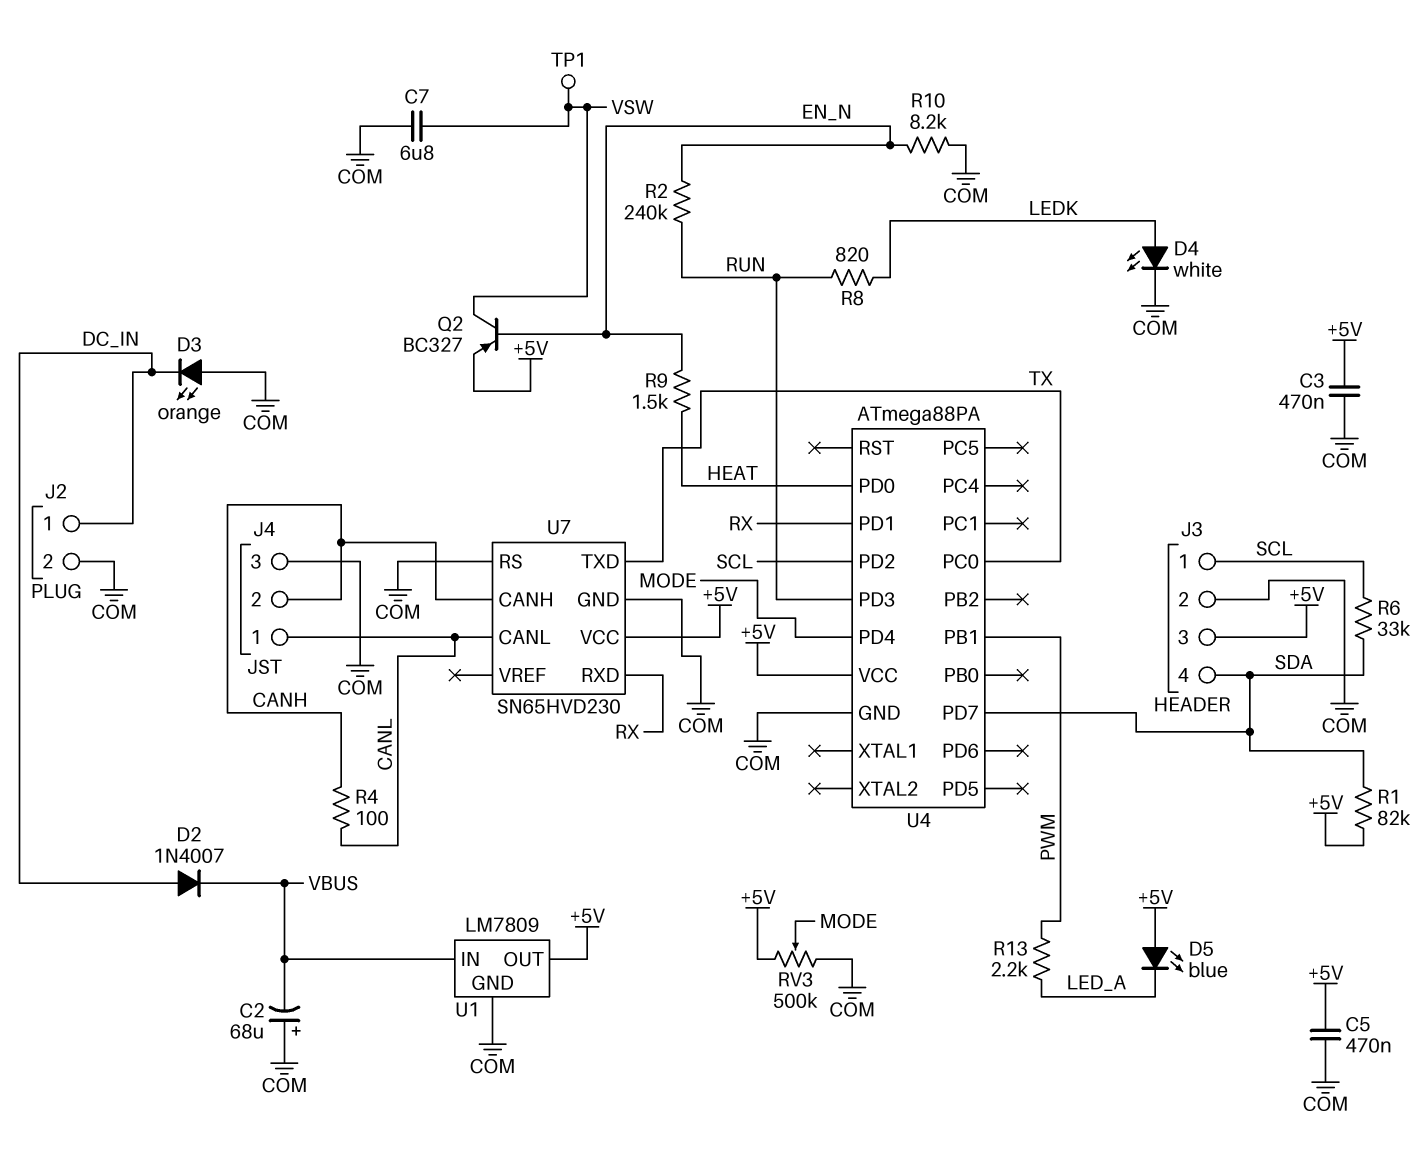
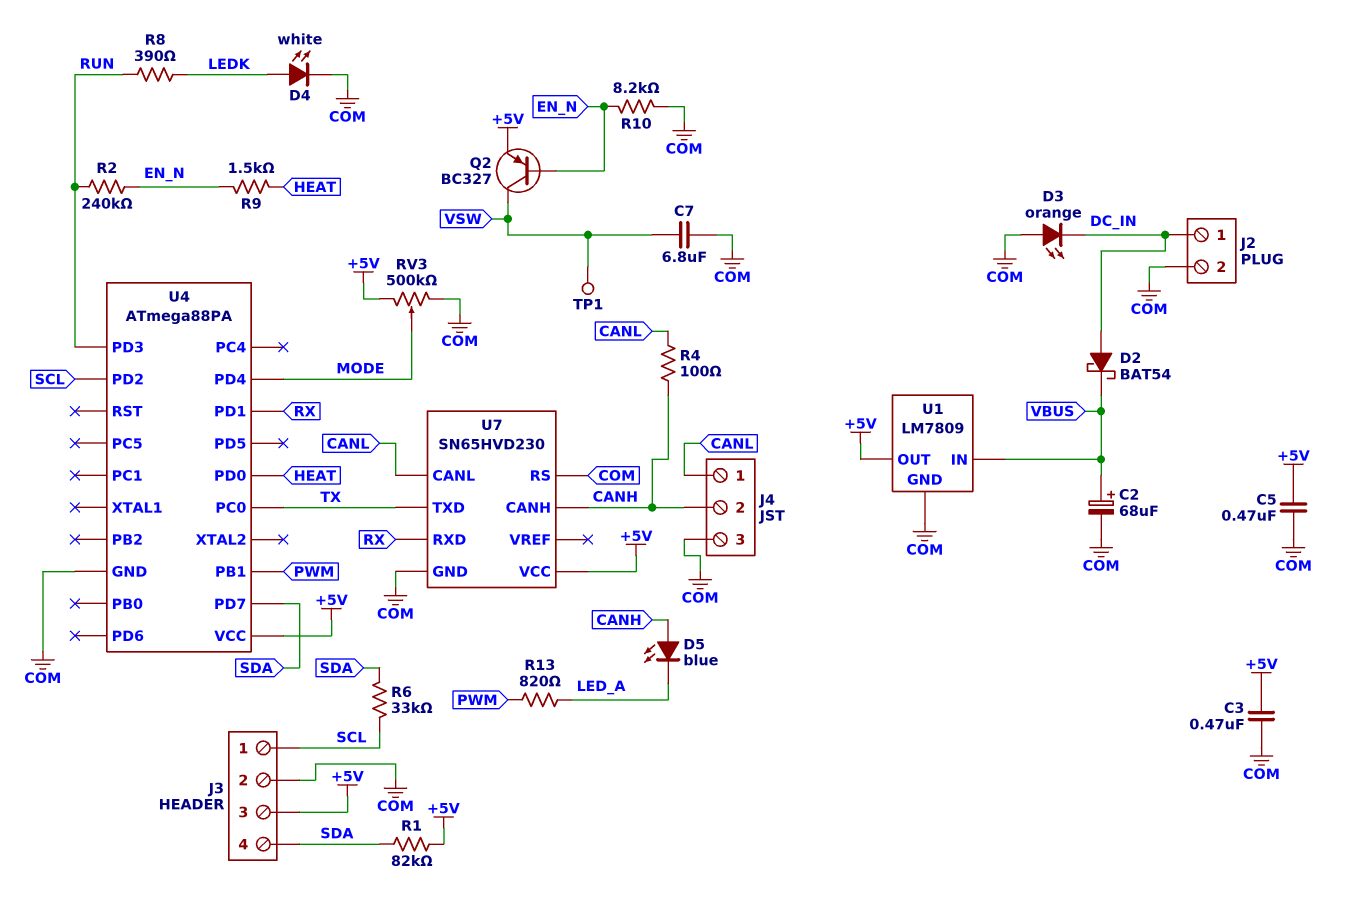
C2: 68uF (plus COM, minus VBUS) -> 68uF (plus VBUS, minus COM)
D2: diode 1N4007 (A DC_IN, K VBUS) -> schottky BAT54 (A DC_IN, K VBUS)
D5: LED blue (A +5V, K LED_A) -> LED blue (A CANH, K LED_A)
R8: 820 (LEDK, RUN) -> 390 (LEDK, RUN)
R13: 2.2k (LED_A, PWM) -> 820 (LED_A, PWM)

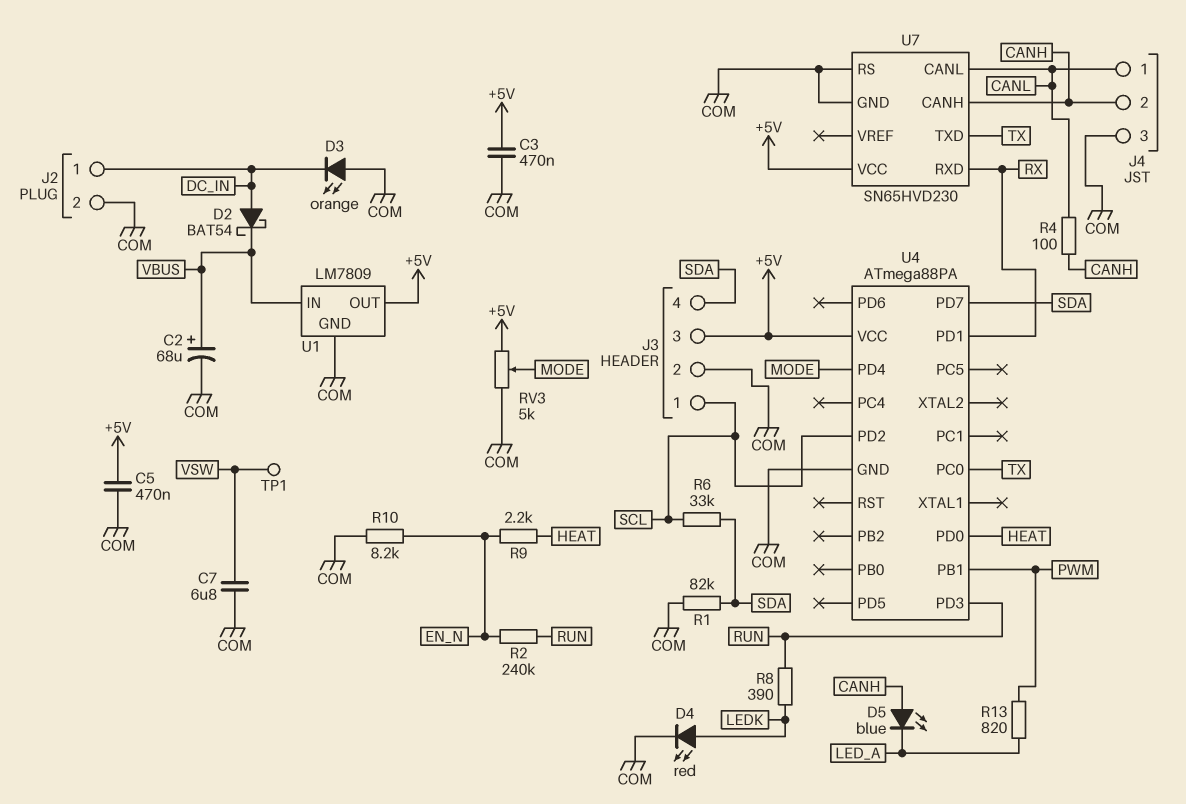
D4: LED white (A LEDK, K COM) -> LED red (A LEDK, K COM)
Q2: PNP BC327 (B EN_N, C VSW, E +5V) -> none
R1: 82k (+5V, SDA) -> 82k (COM, SDA)
R9: 1.5k (EN_N, HEAT) -> 2.2k (EN_N, HEAT)
RV3: 500k (+5V, COM, wiper MODE) -> 5k (+5V, COM, wiper MODE)

